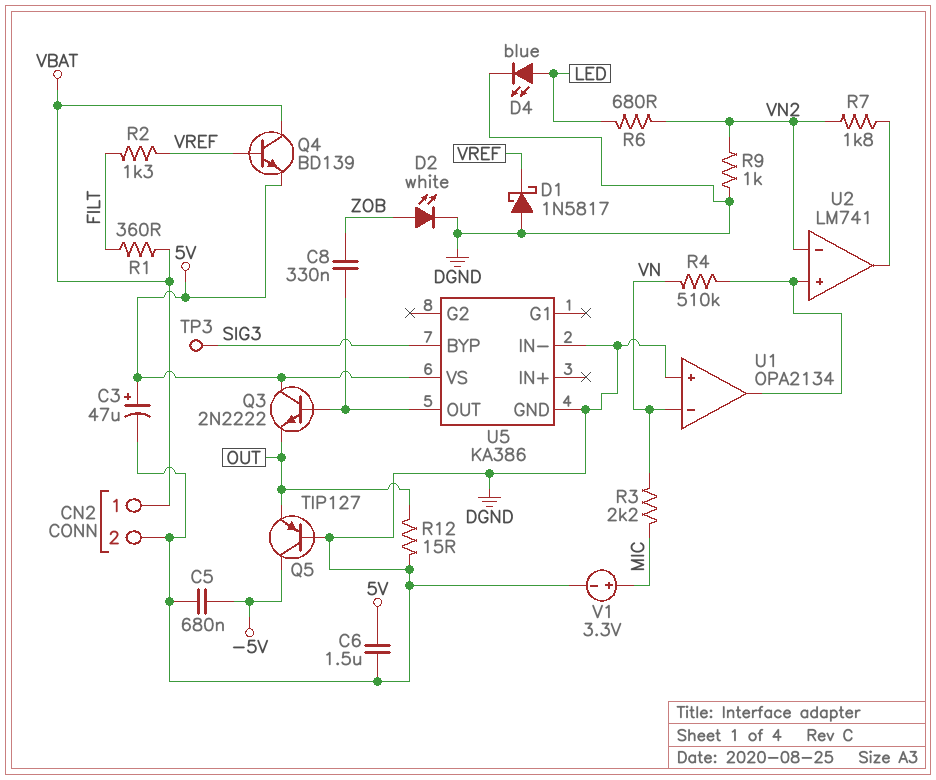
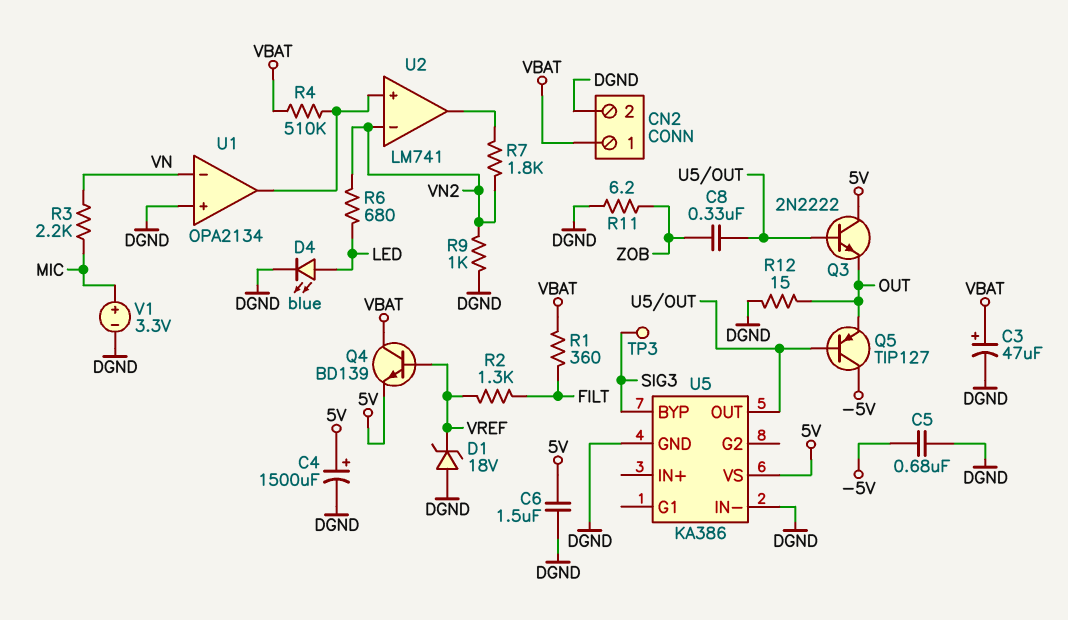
C3: 47uF (plus 5V, minus DGND) -> 47uF (plus VBAT, minus DGND)
C4: none -> 1500uF (plus 5V, minus DGND)
D1: schottky 1N5817 (A DGND, K VREF) -> zener 18V (A DGND, K VREF)
D2: LED white (A ZOB, K DGND) -> none
Q5: PNP TIP127 (B DGND, C -5V, E OUT) -> PNP TIP127 (B U5/OUT, C -5V, E OUT)
R4: 510k (U1/out, VN) -> 510k (U1/out, VBAT)
R11: none -> 6.2 (DGND, ZOB)

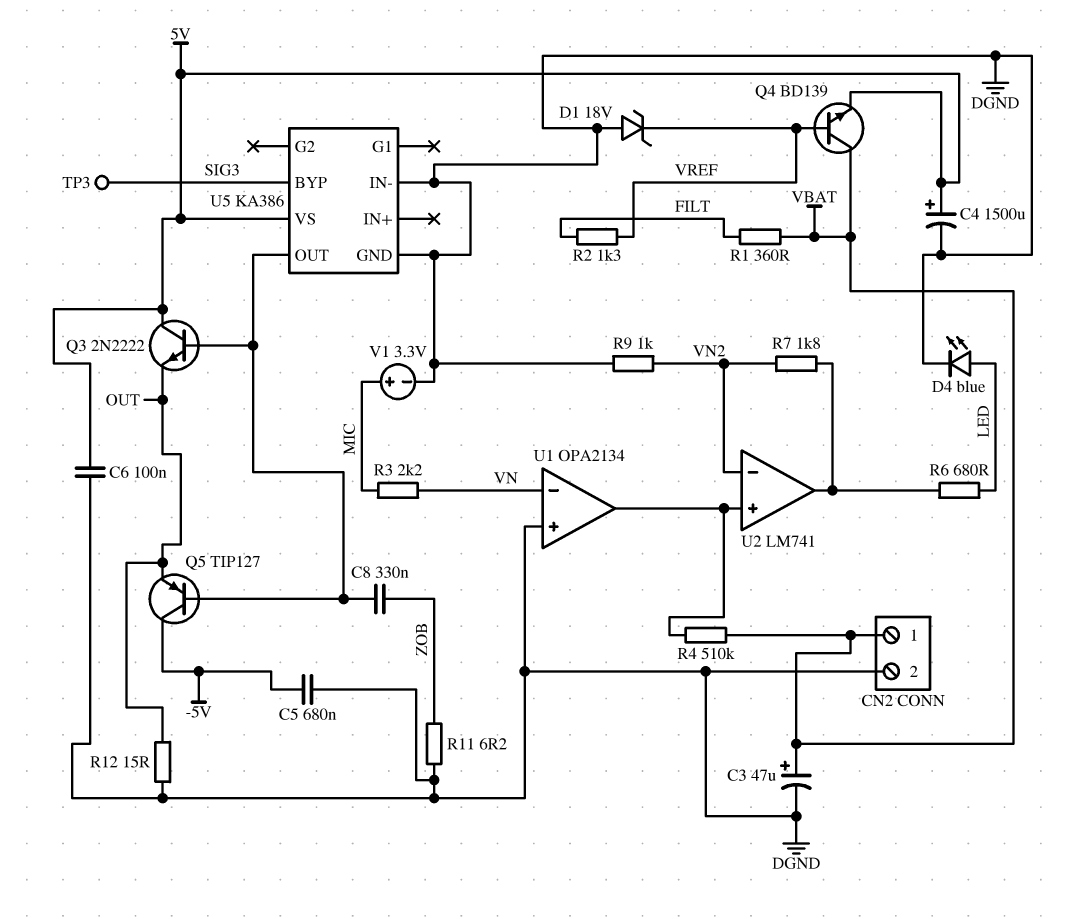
C6: 1.5uF (5V, DGND) -> 100nF (5V, DGND)
R6: 680 (LED, VN2) -> 680 (LED, U2/out)

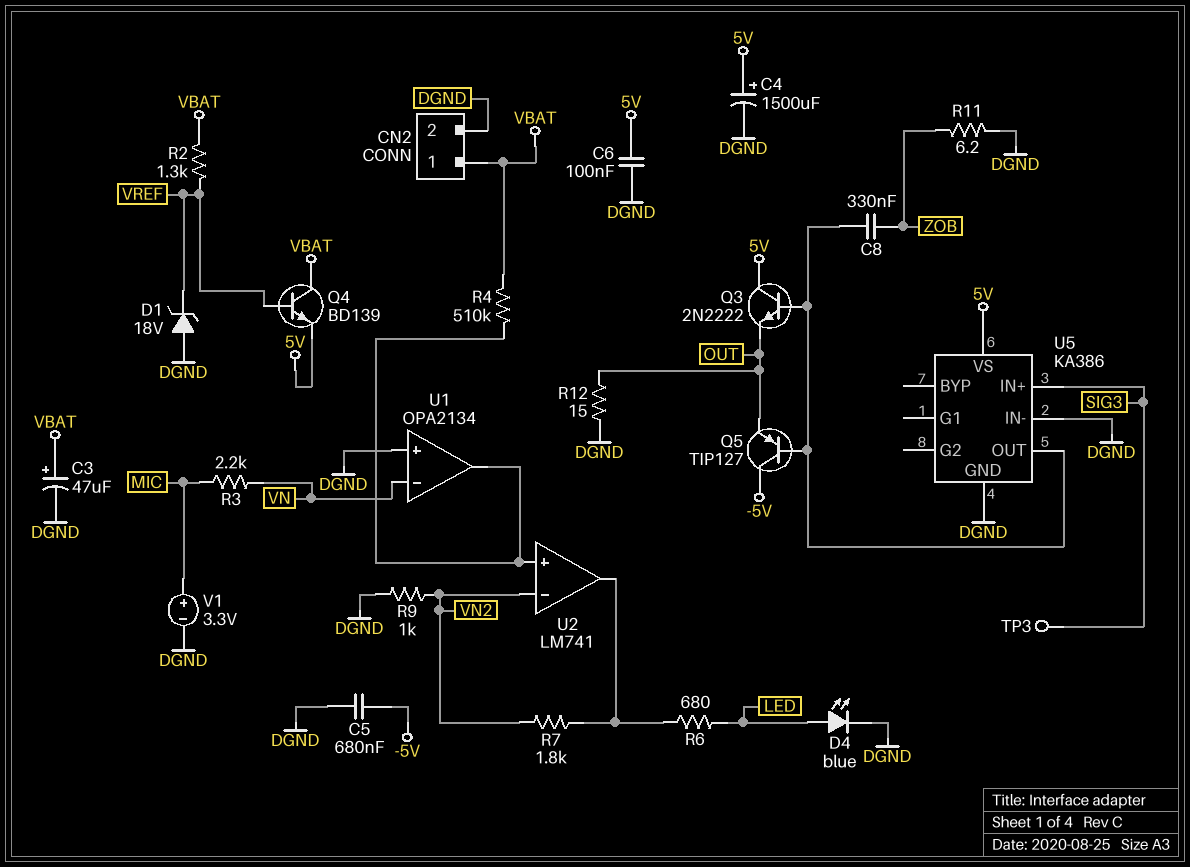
R1: 360 (FILT, VBAT) -> none
R2: 1.3k (FILT, VREF) -> 1.3k (VBAT, VREF)
U5 pin BYP: SIG3 -> none
U5 pin IN+: none -> SIG3

